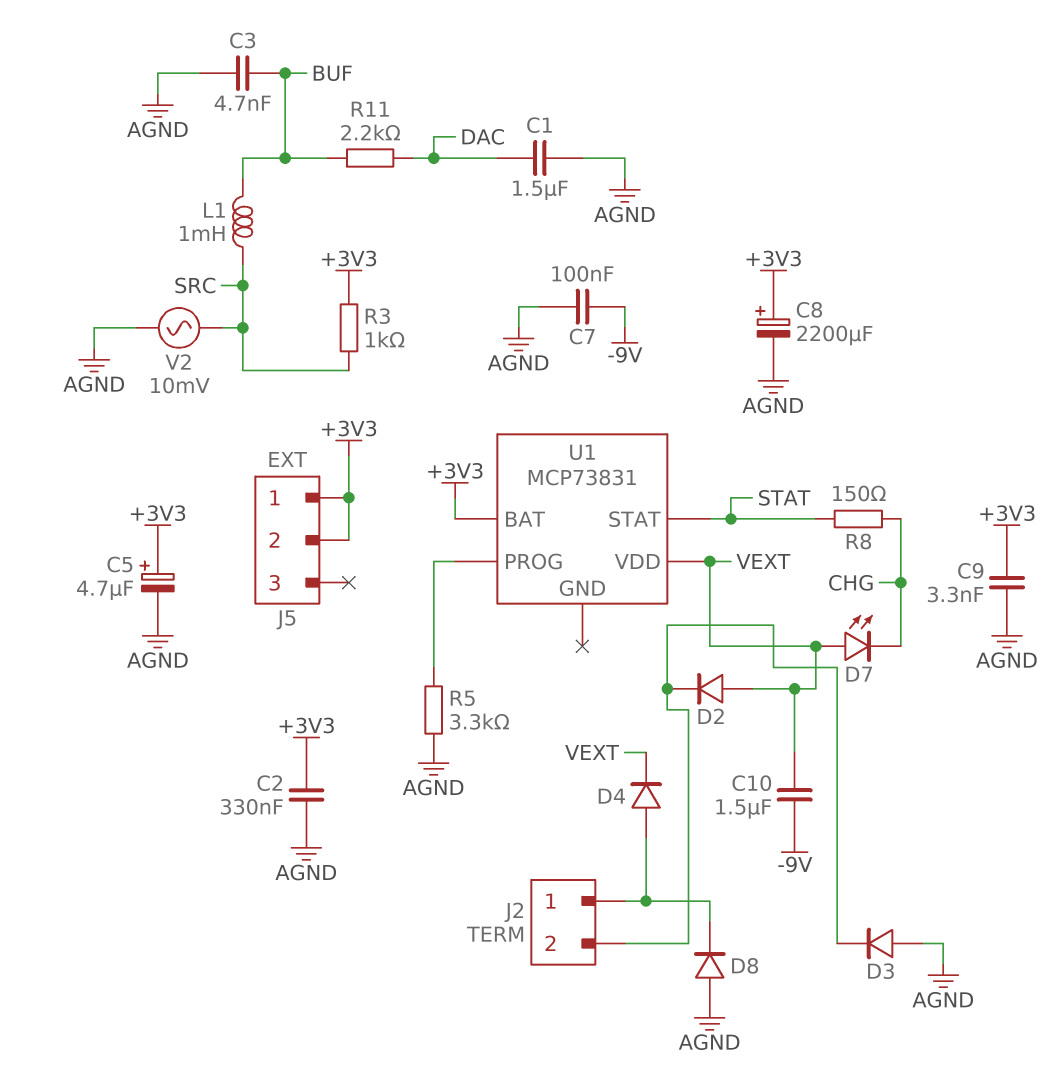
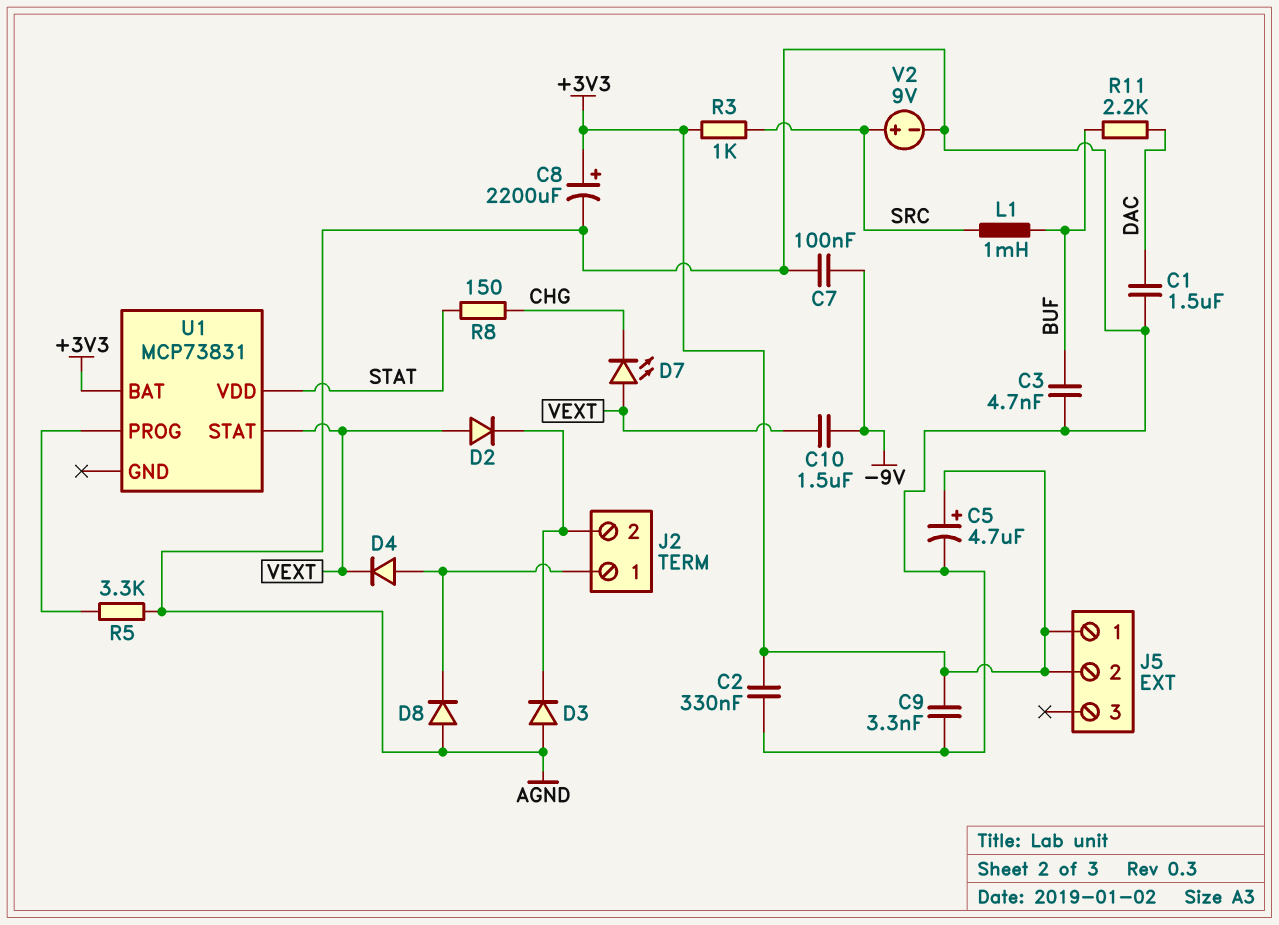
U1 pin STAT: STAT -> VEXT
U1 pin VDD: VEXT -> STAT
V2: AC 10mV (AGND, SRC) -> 9V (plus SRC, minus AGND)

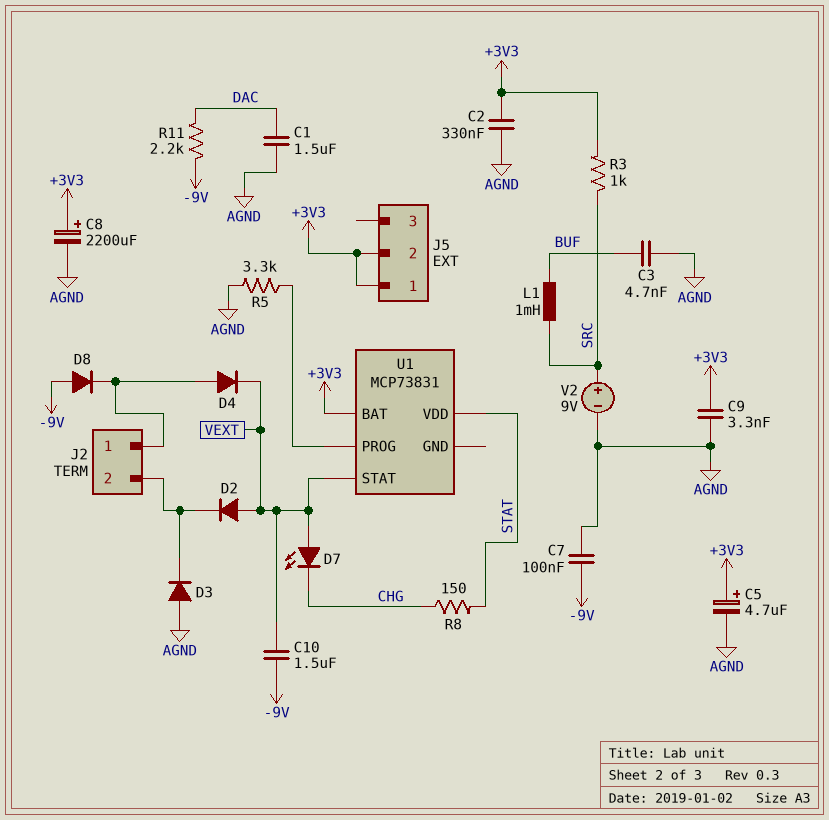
D8: diode (A AGND, K J2/1) -> diode (A -9V, K J2/1)
R11: 2.2k (BUF, DAC) -> 2.2k (-9V, DAC)

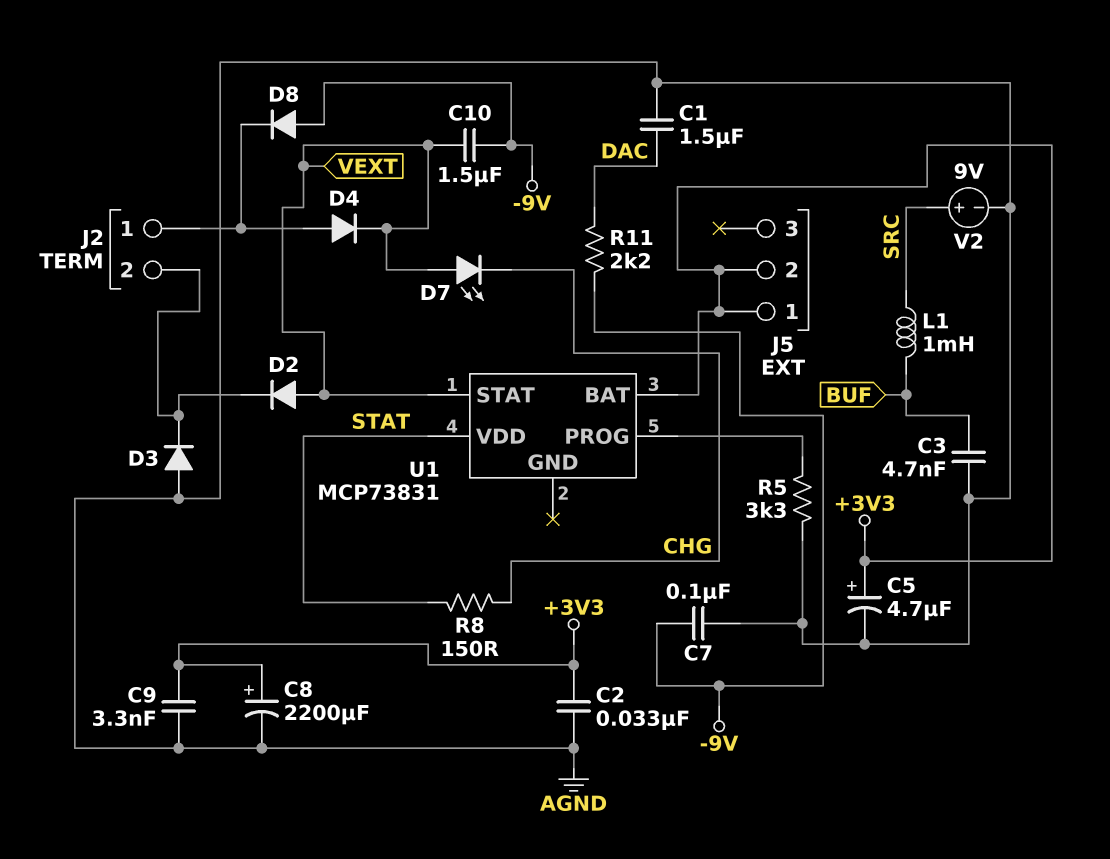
C2: 330nF (+3V3, AGND) -> 33nF (+3V3, AGND)
R3: 1k (+3V3, SRC) -> none

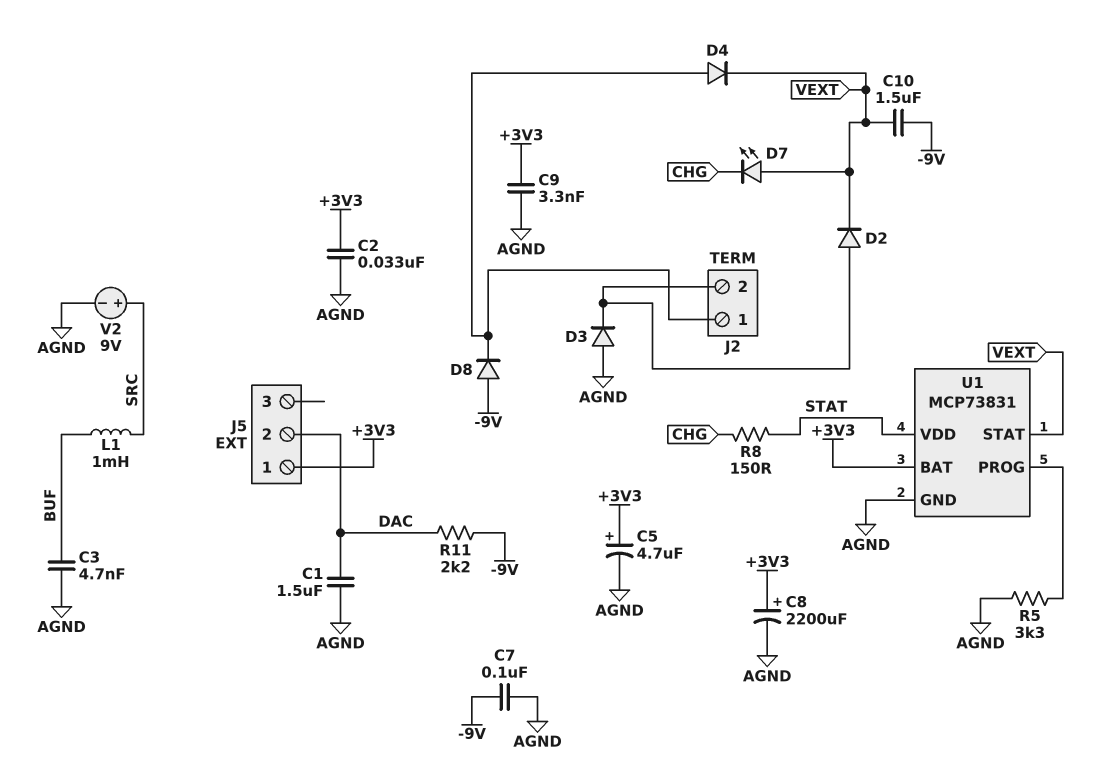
D2: diode (A VEXT, K J2/2) -> diode (A J2/2, K VEXT)
J5 pin 2: +3V3 -> DAC
U1 pin GND: none -> AGND

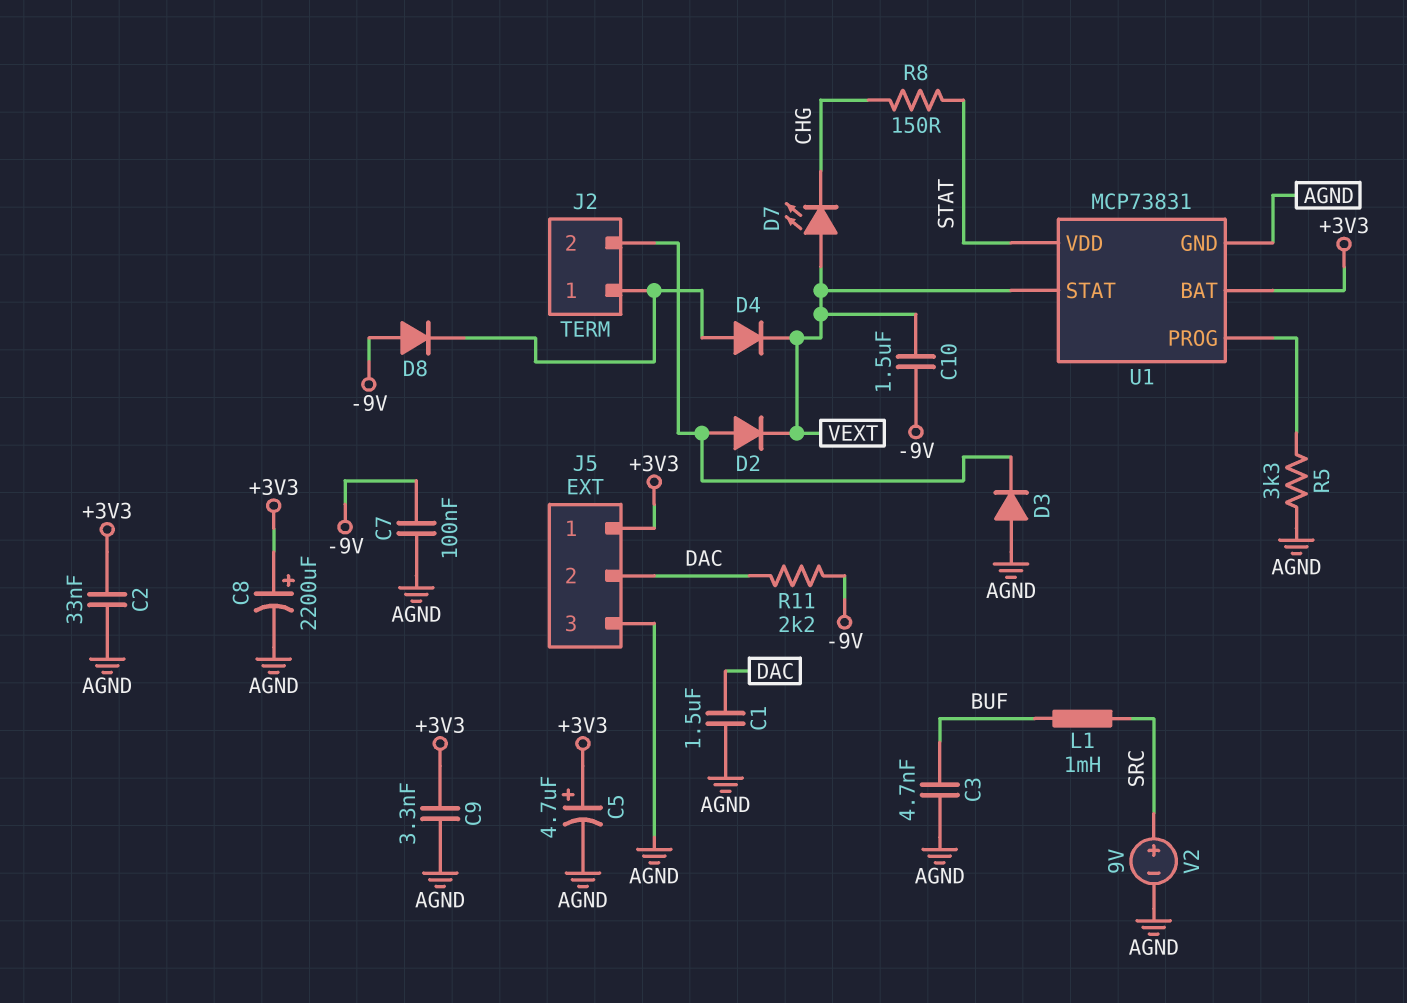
J5 pin 3: none -> AGND

